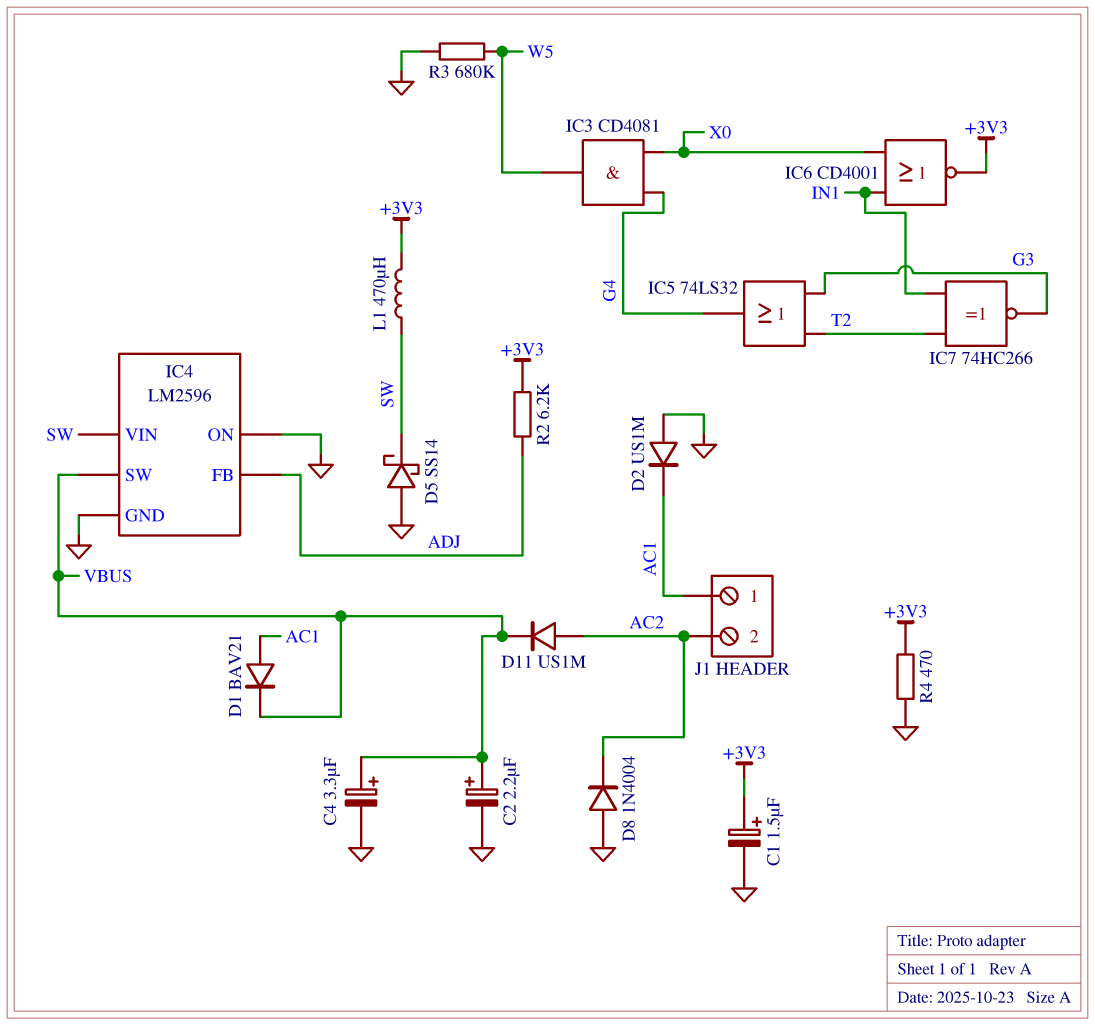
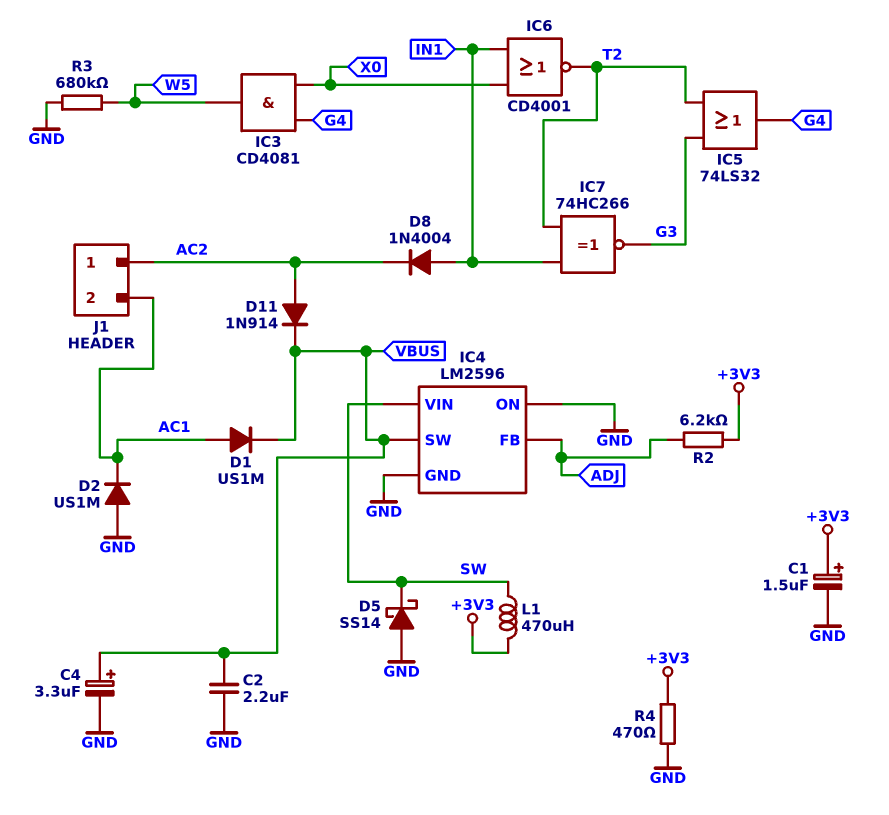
C2: 2.2uF (plus VBUS, minus GND) -> 2.2uF (GND, VBUS)
D1: diode BAV21 (A AC1, K VBUS) -> diode US1M (A AC1, K VBUS)
D8: diode 1N4004 (A GND, K AC2) -> diode 1N4004 (A IN1, K AC2)
D11: diode US1M (A AC2, K VBUS) -> diode 1N914 (A AC2, K VBUS)
IC6: NOR CD4001 (in IN1, in X0, out +3V3) -> NOR CD4001 (in IN1, in X0, out T2)
J1 pin 1: AC1 -> AC2
J1 pin 2: AC2 -> AC1

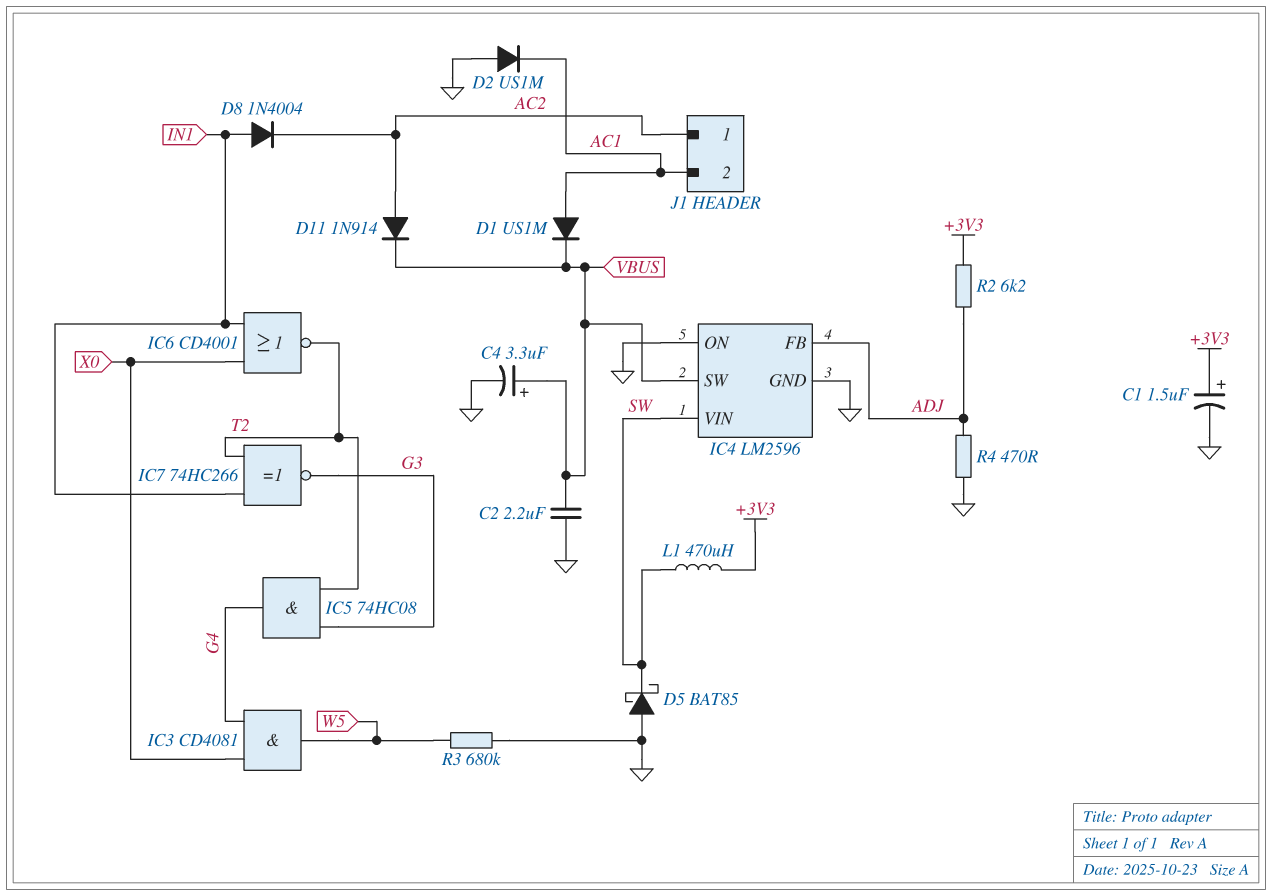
D5: schottky SS14 (A GND, K SW) -> schottky BAT85 (A GND, K SW)
IC5: OR 74LS32 (in G3, in T2, out G4) -> AND 74HC08 (in G3, in T2, out G4)
R4: 470 (+3V3, GND) -> 470 (ADJ, GND)

